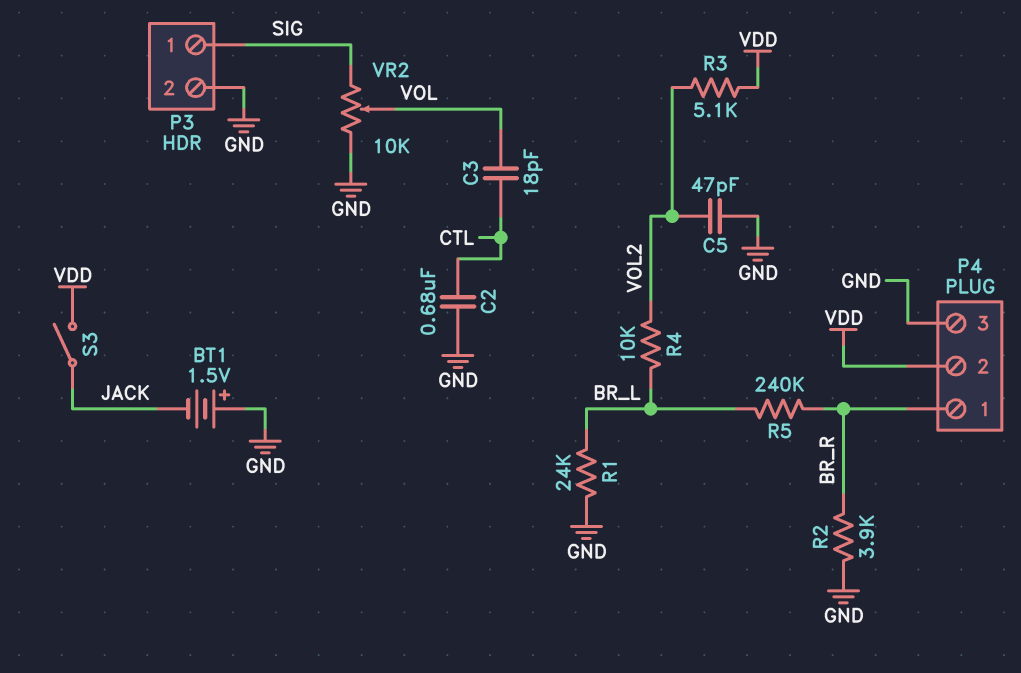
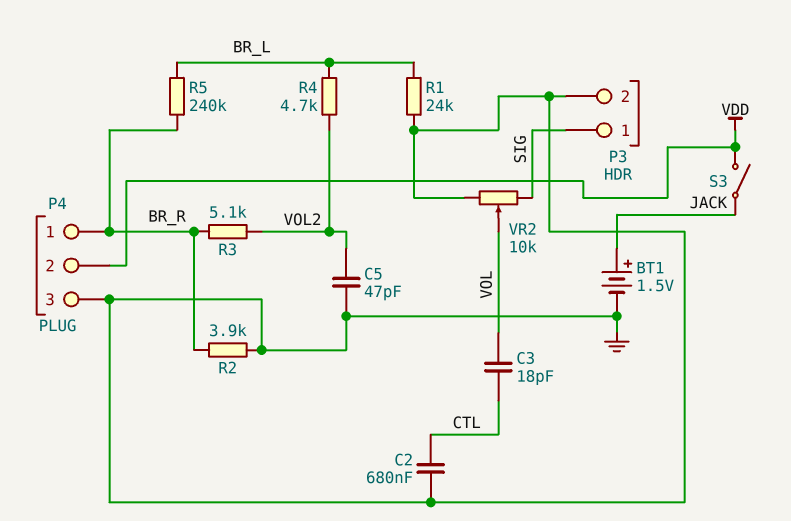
BT1: 1.5V (plus GND, minus JACK) -> 1.5V (plus JACK, minus GND)
R3: 5.1k (VDD, VOL2) -> 5.1k (BR_R, VOL2)
R4: 10k (BR_L, VOL2) -> 4.7k (BR_L, VOL2)

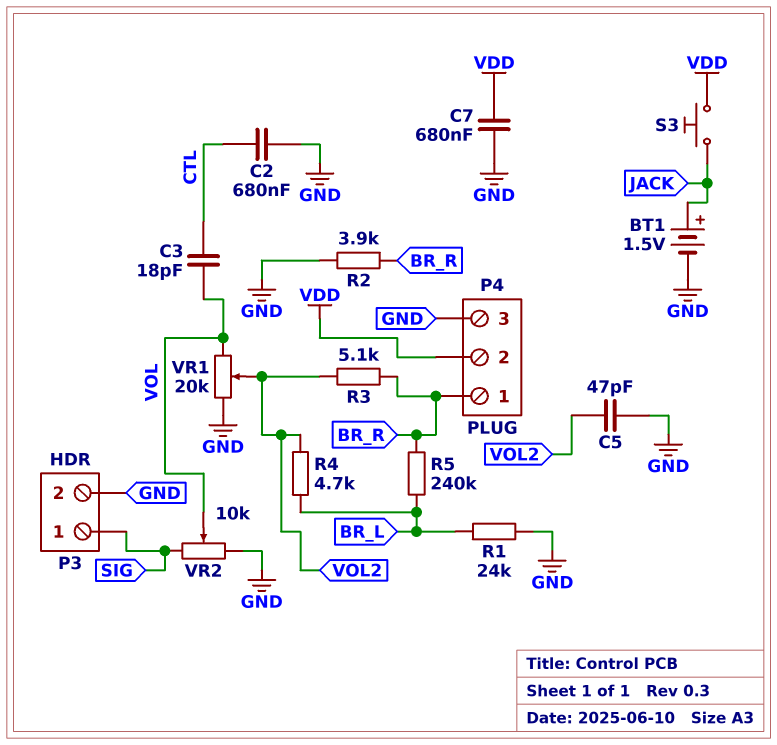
C7: none -> 680nF (GND, VDD)
S3: switch (JACK, VDD) -> button (JACK, VDD)
VR1: none -> 20k (GND, VOL, wiper VOL2)

